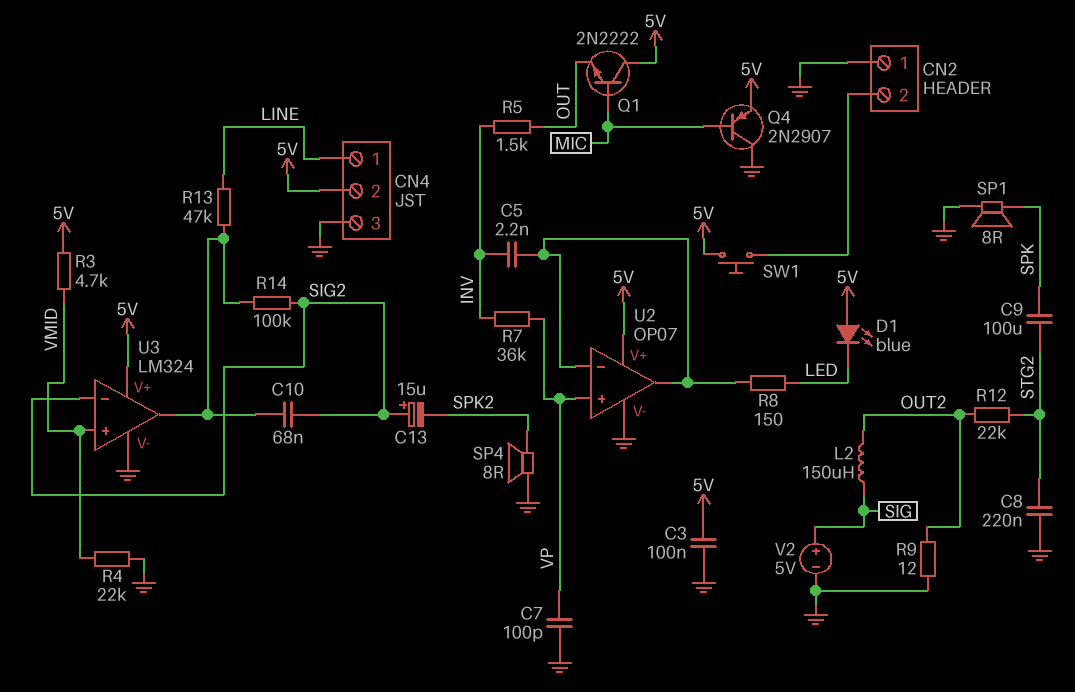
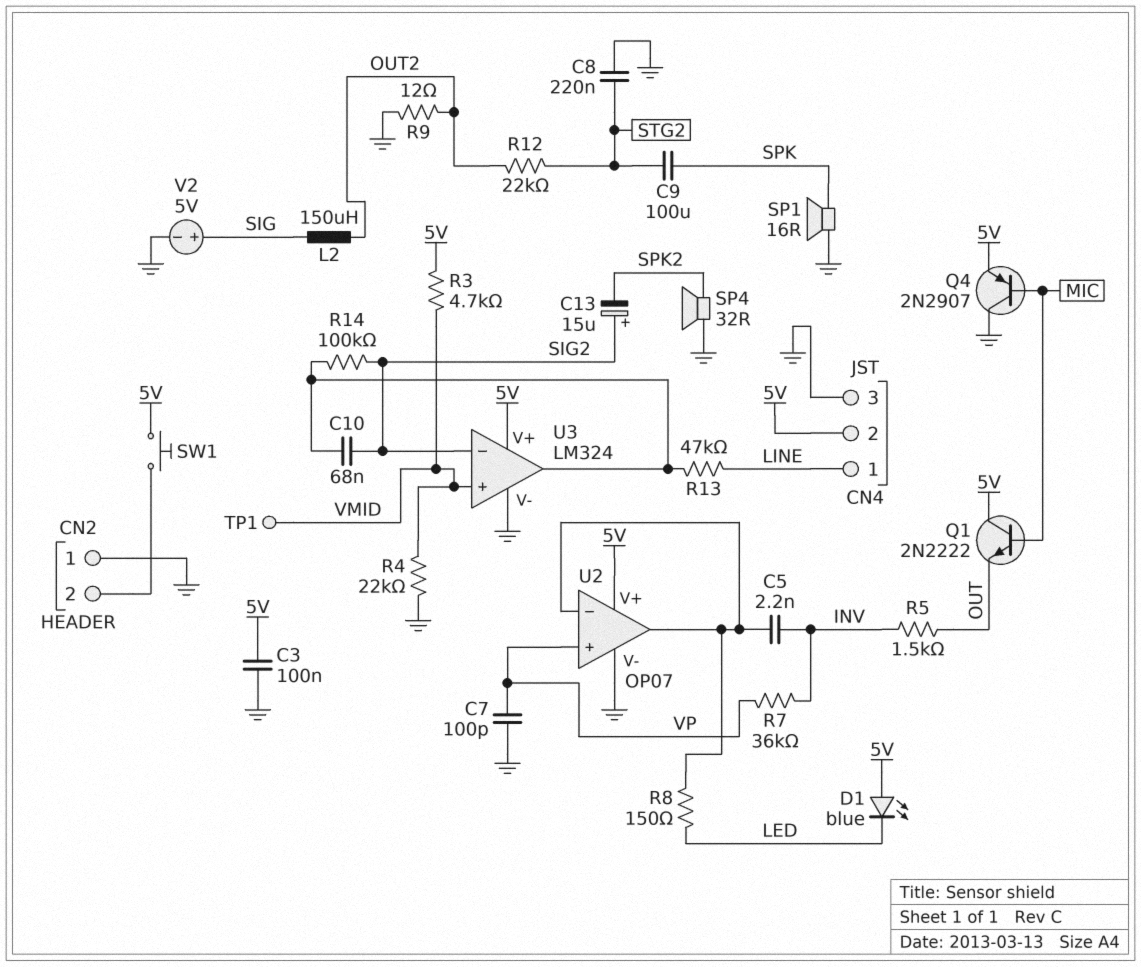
SP1: speaker 8R (GND, SPK) -> speaker 16R (GND, SPK)
SP4: speaker 8R (GND, SPK2) -> speaker 32R (GND, SPK2)
TP1: none -> test point (VMID)

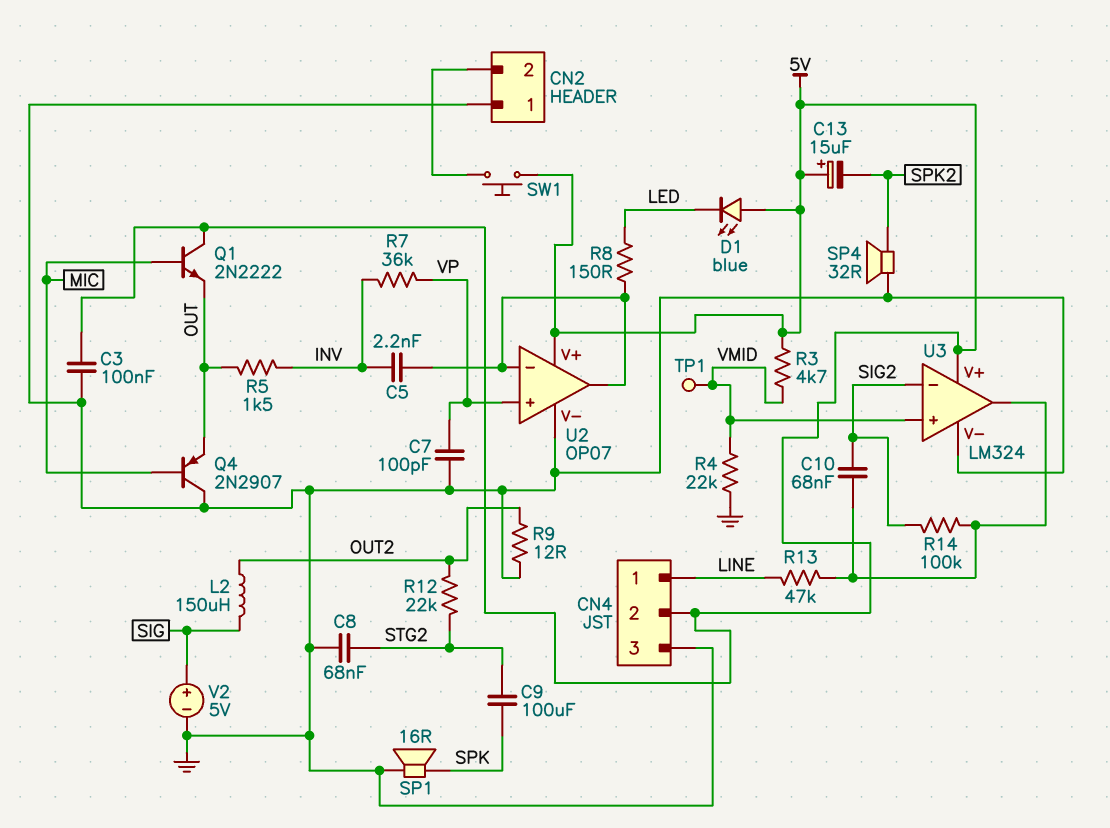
C8: 220nF (GND, STG2) -> 68nF (GND, STG2)
C13: 15uF (plus SIG2, minus SPK2) -> 15uF (plus 5V, minus SPK2)
Q4: PNP 2N2907 (B MIC, C GND, E 5V) -> PNP 2N2907 (B MIC, C GND, E OUT)

